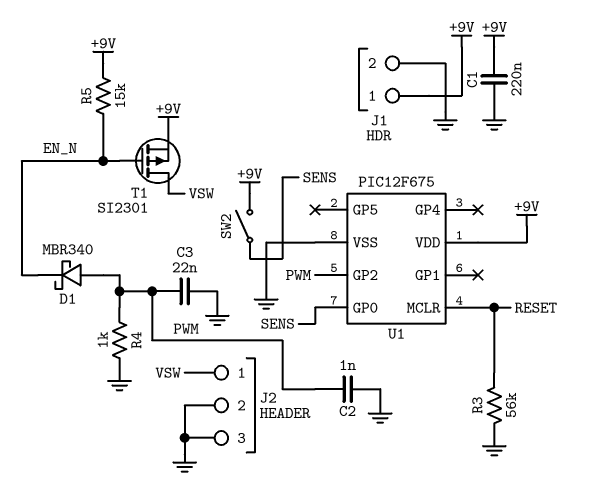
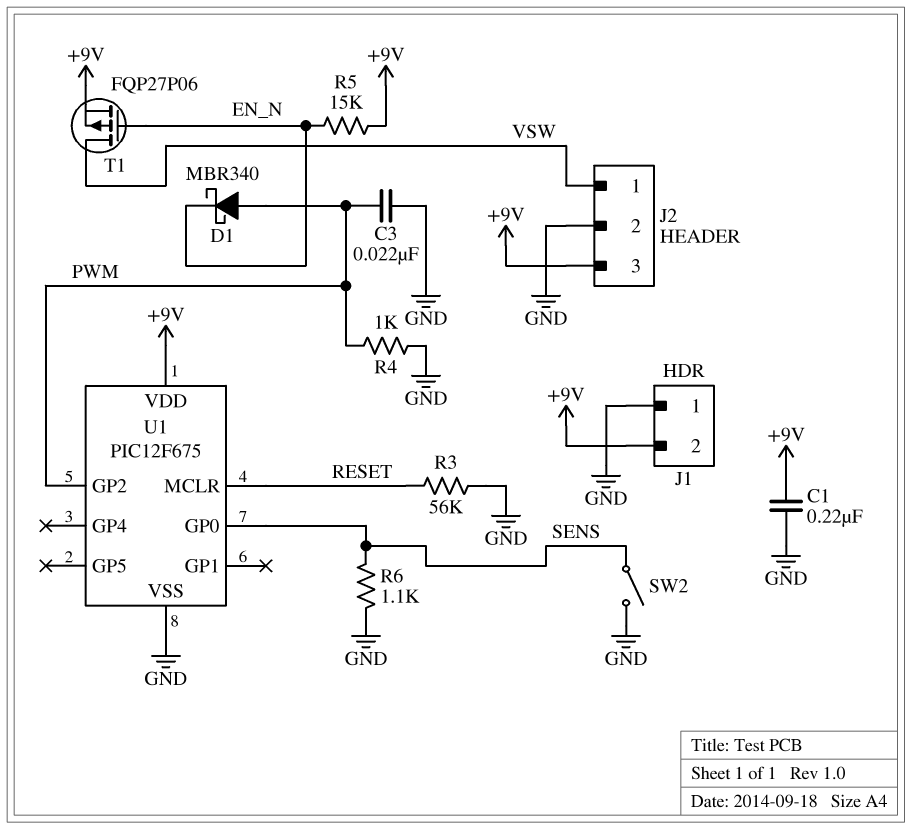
C2: 1nF (GND, PWM) -> none
J1 pin 1: +9V -> GND
J1 pin 2: GND -> +9V
J2 pin 3: GND -> +9V
R6: none -> 1.1k (GND, SENS)
SW2: switch (+9V, SENS) -> switch (GND, SENS)
T1: PMOS SI2301 (G EN_N, D VSW, S +9V) -> PMOS FQP27P06 (G EN_N, D VSW, S +9V)

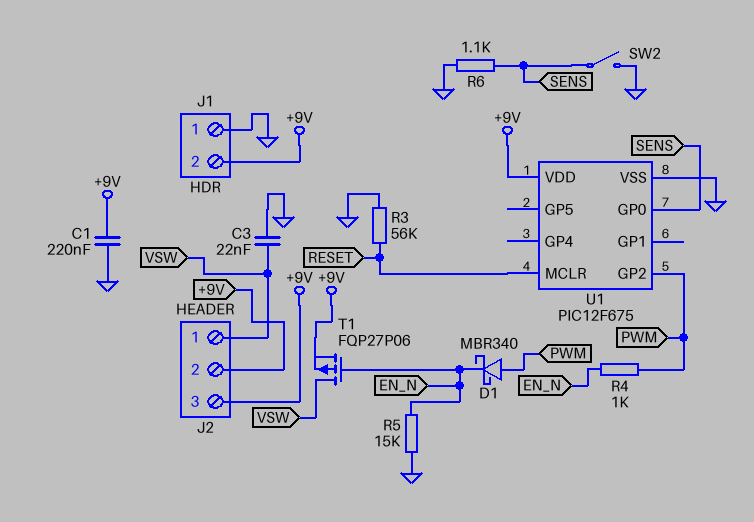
C3: 22nF (GND, PWM) -> 22nF (GND, VSW)
J2 pin 2: GND -> +9V
R4: 1k (GND, PWM) -> 1k (EN_N, PWM)
R5: 15k (+9V, EN_N) -> 15k (EN_N, GND)

